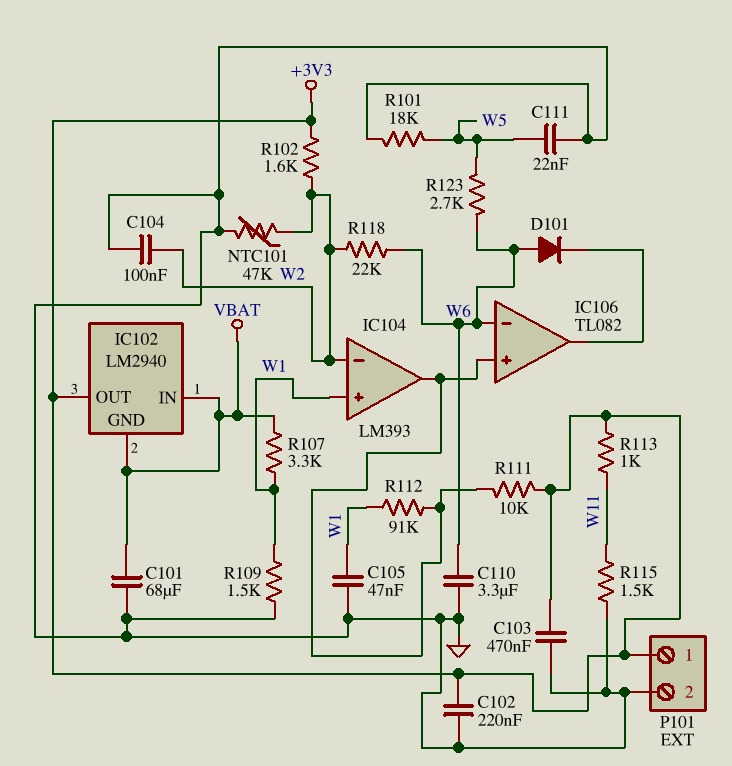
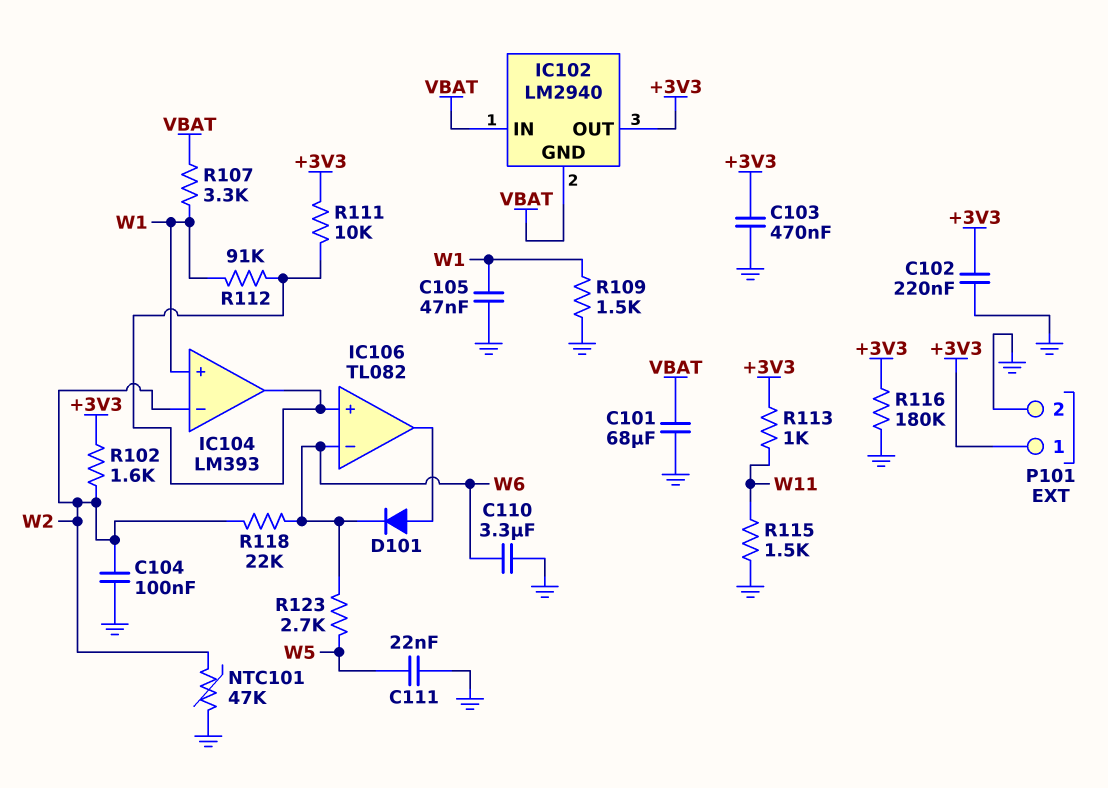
D101: diode (A W6, K IC106/out) -> diode (A IC106/out, K W6)
R101: 18k (GND, W5) -> none
R116: none -> 180k (+3V3, GND)

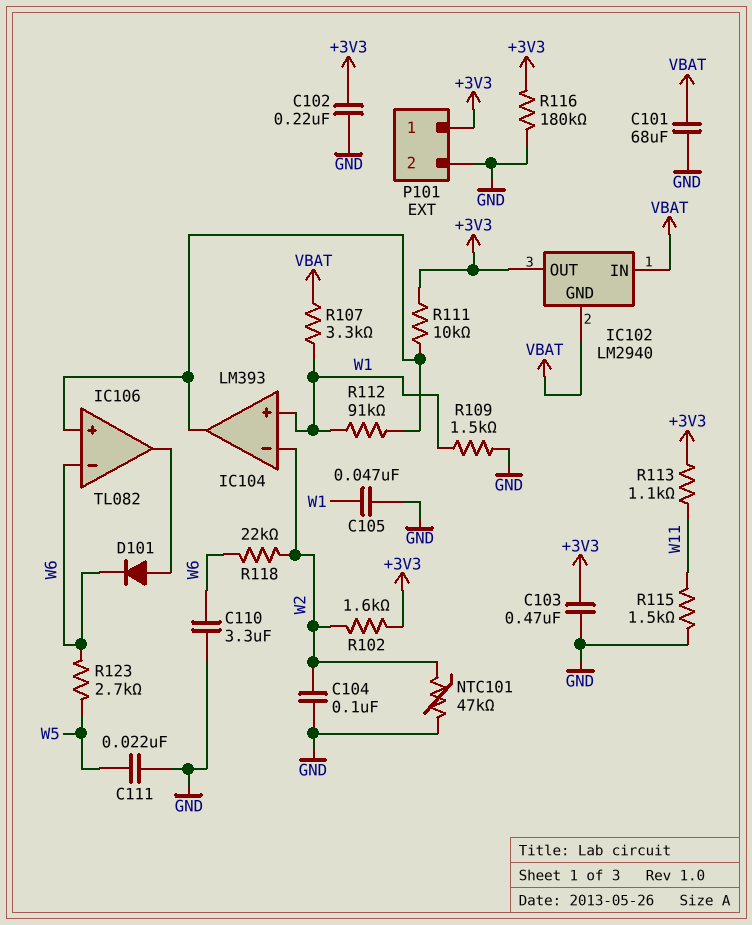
R113: 1k (+3V3, W11) -> 1.1k (+3V3, W11)

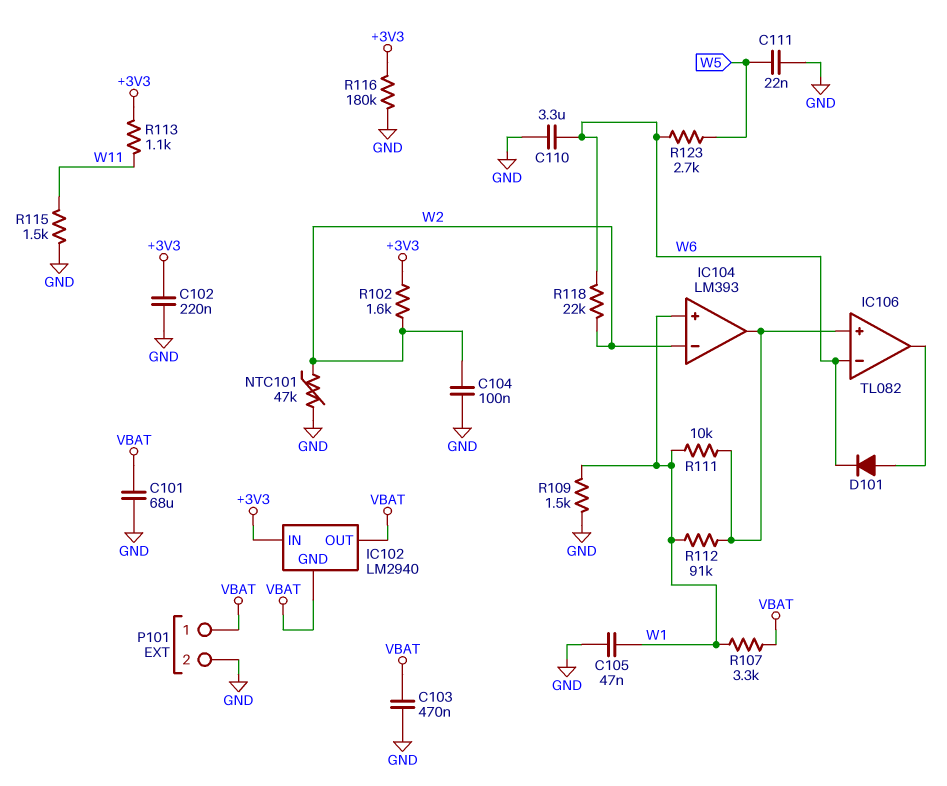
C103: 470nF (+3V3, GND) -> 470nF (GND, VBAT)
IC102 pin IN: VBAT -> +3V3
IC102 pin OUT: +3V3 -> VBAT
P101 pin 1: +3V3 -> VBAT
R111: 10k (+3V3, IC104/out) -> 10k (IC104/out, W1)

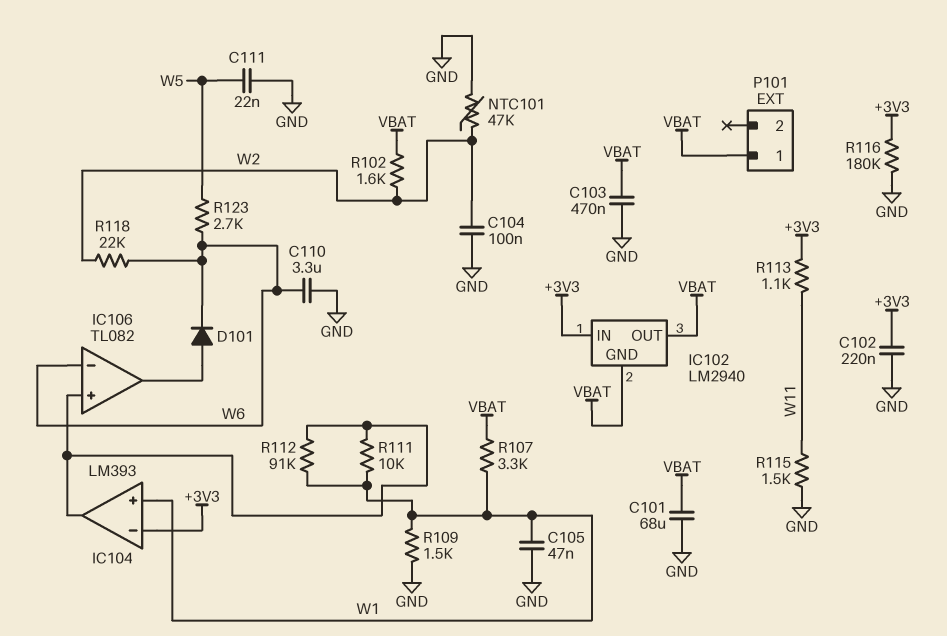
IC104 pin in-: W2 -> +3V3
P101 pin 2: GND -> none
R102: 1.6k (+3V3, W2) -> 1.6k (VBAT, W2)

